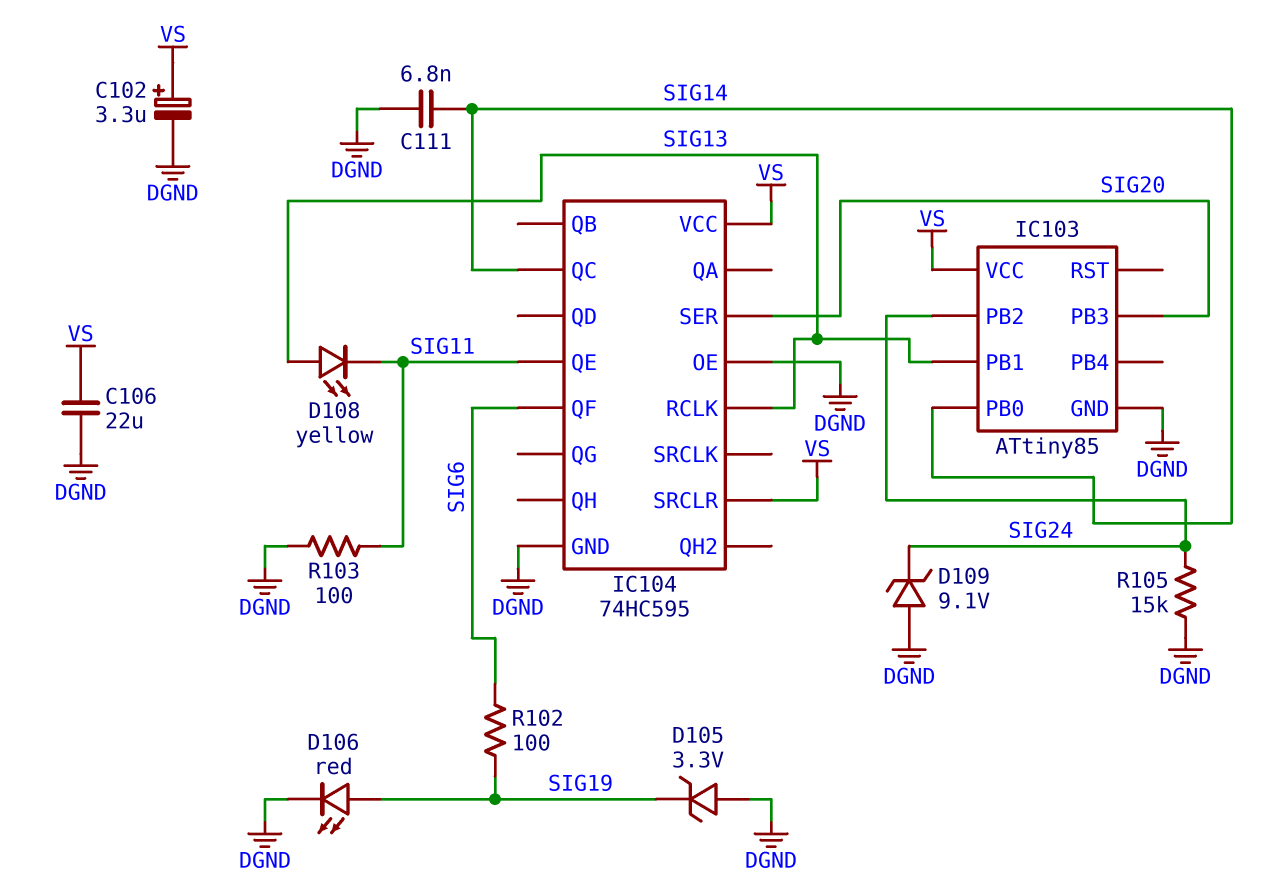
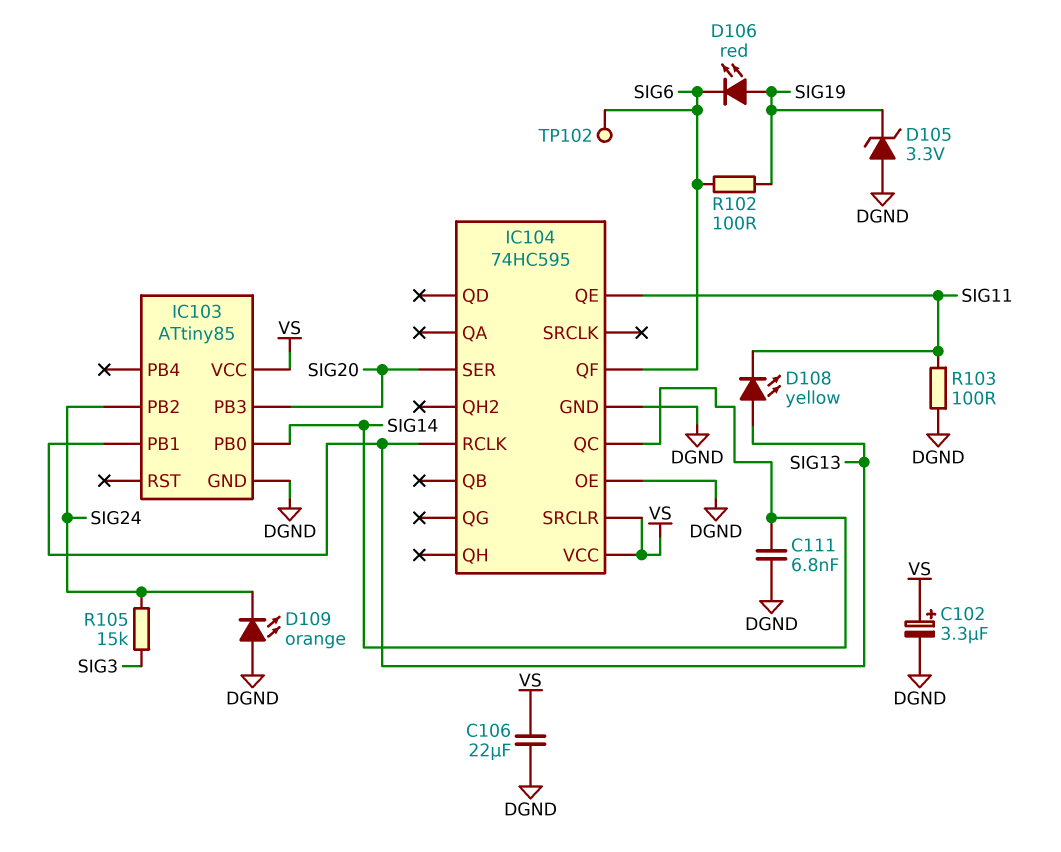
D106: LED red (A SIG19, K DGND) -> LED red (A SIG19, K SIG6)
D109: zener 9.1V (A DGND, K SIG24) -> LED orange (A DGND, K SIG24)
R105: 15k (DGND, SIG24) -> 15k (SIG3, SIG24)
TP102: none -> test point (SIG6)

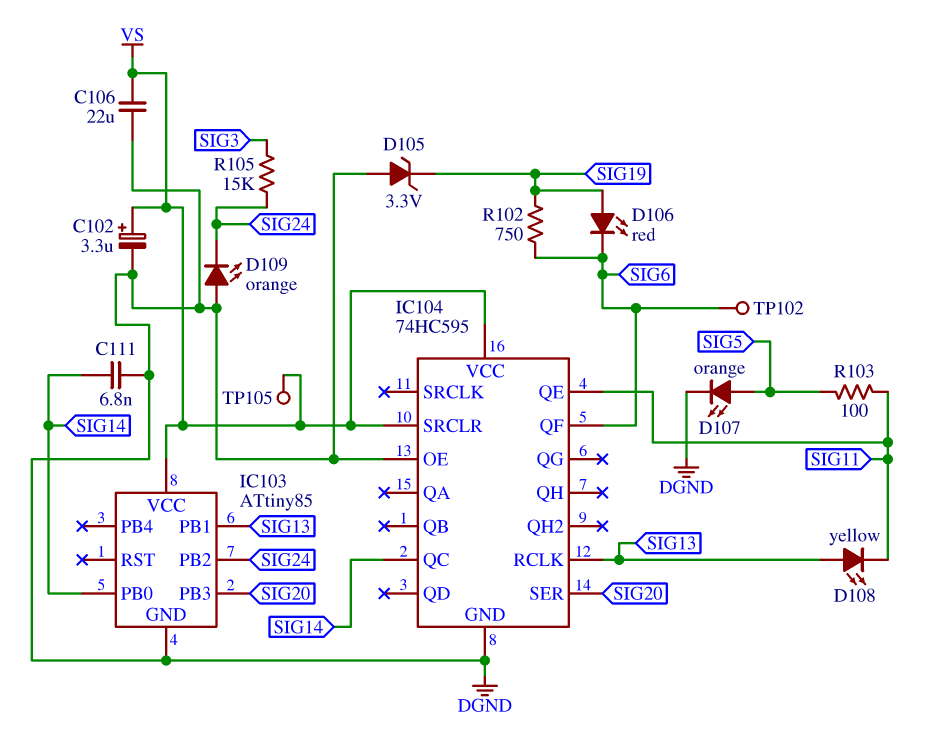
D107: none -> LED orange (A SIG5, K DGND)
R102: 100 (SIG6, SIG19) -> 750 (SIG6, SIG19)
R103: 100 (DGND, SIG11) -> 100 (SIG5, SIG11)
TP105: none -> test point (VS)

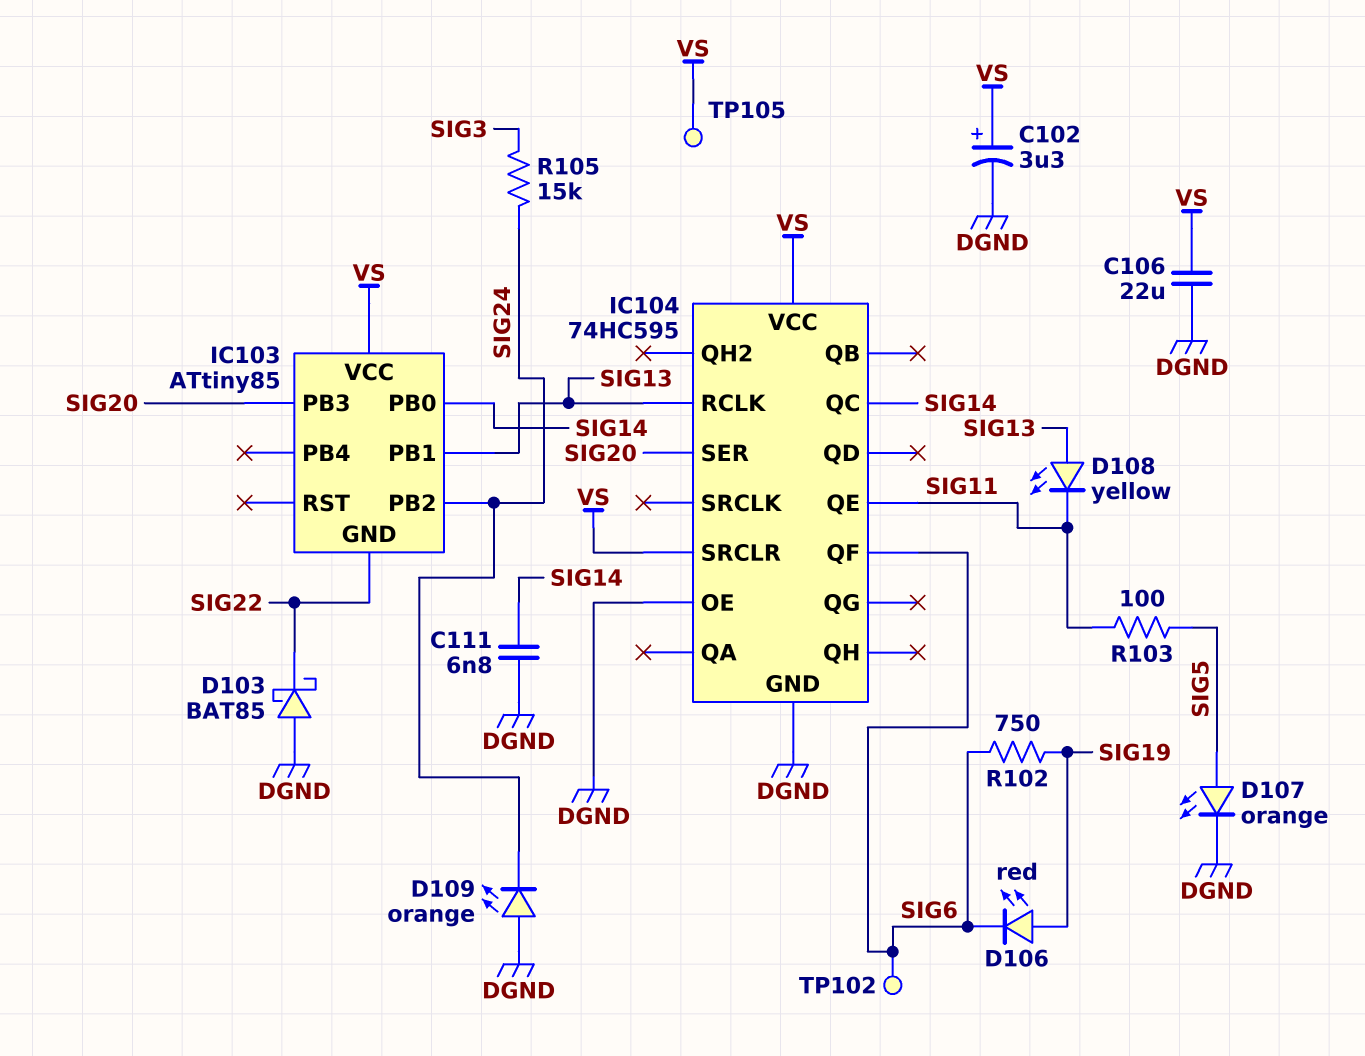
D103: none -> schottky BAT85 (A DGND, K SIG22)
D105: zener 3.3V (A DGND, K SIG19) -> none
IC103 pin GND: DGND -> SIG22

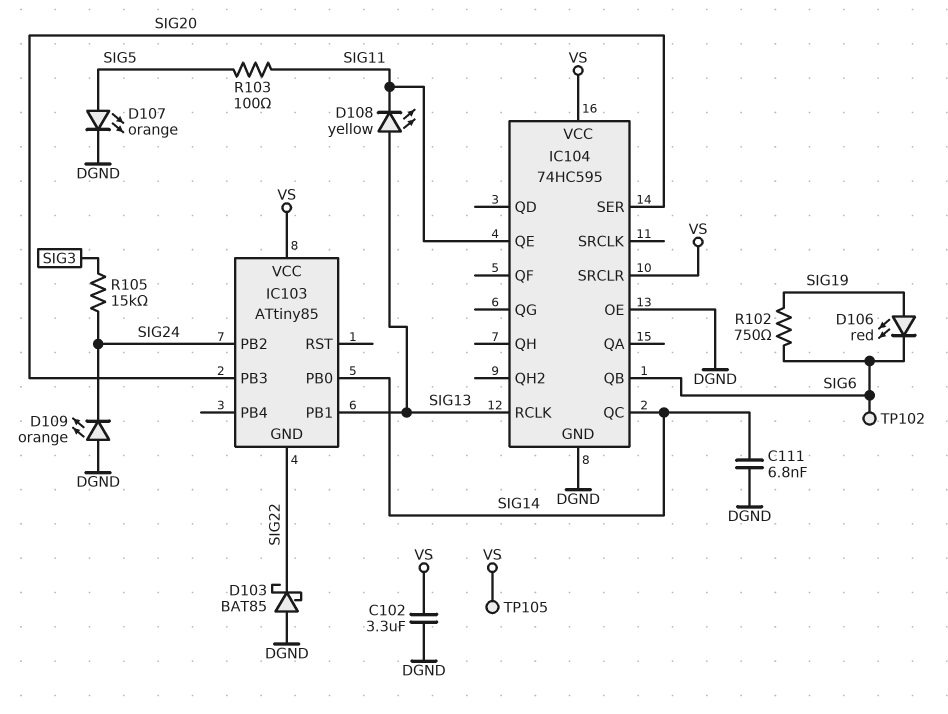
C102: 3.3uF (plus VS, minus DGND) -> 3.3uF (DGND, VS)
C106: 22uF (DGND, VS) -> none
IC104 pin QB: none -> SIG6
IC104 pin QF: SIG6 -> none

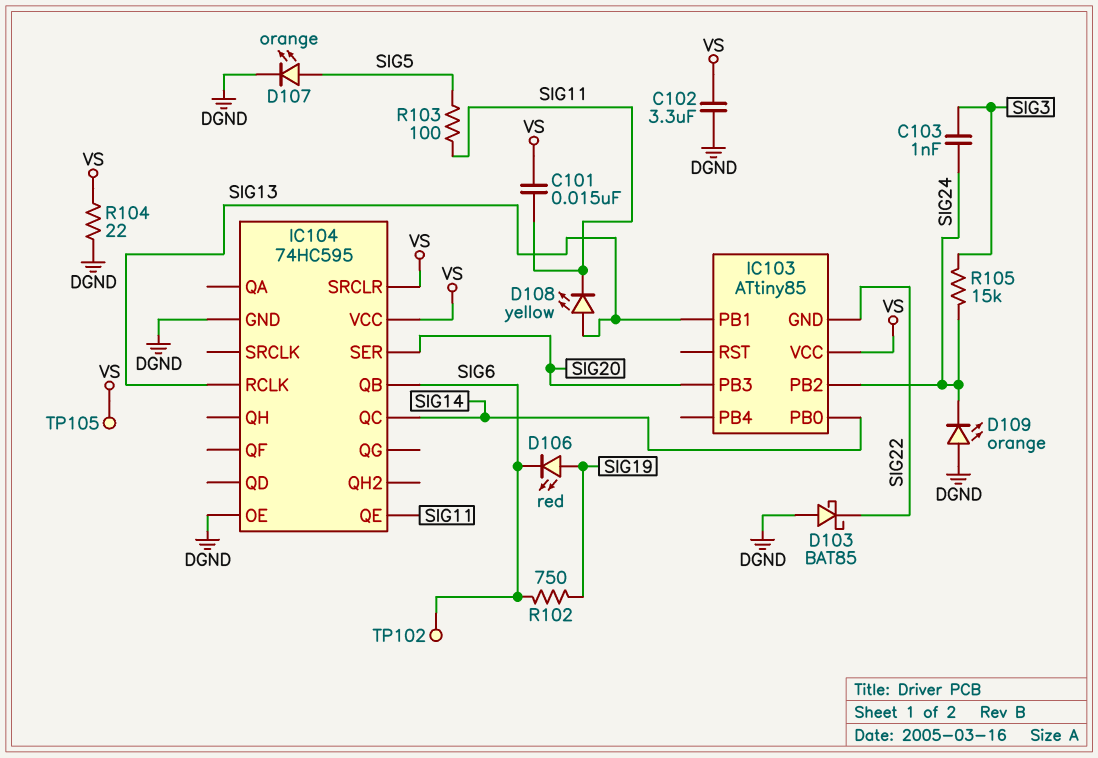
C101: none -> 15nF (SIG11, VS)
C103: none -> 1nF (SIG3, SIG24)
C111: 6.8nF (DGND, SIG14) -> none
R104: none -> 22 (DGND, VS)

